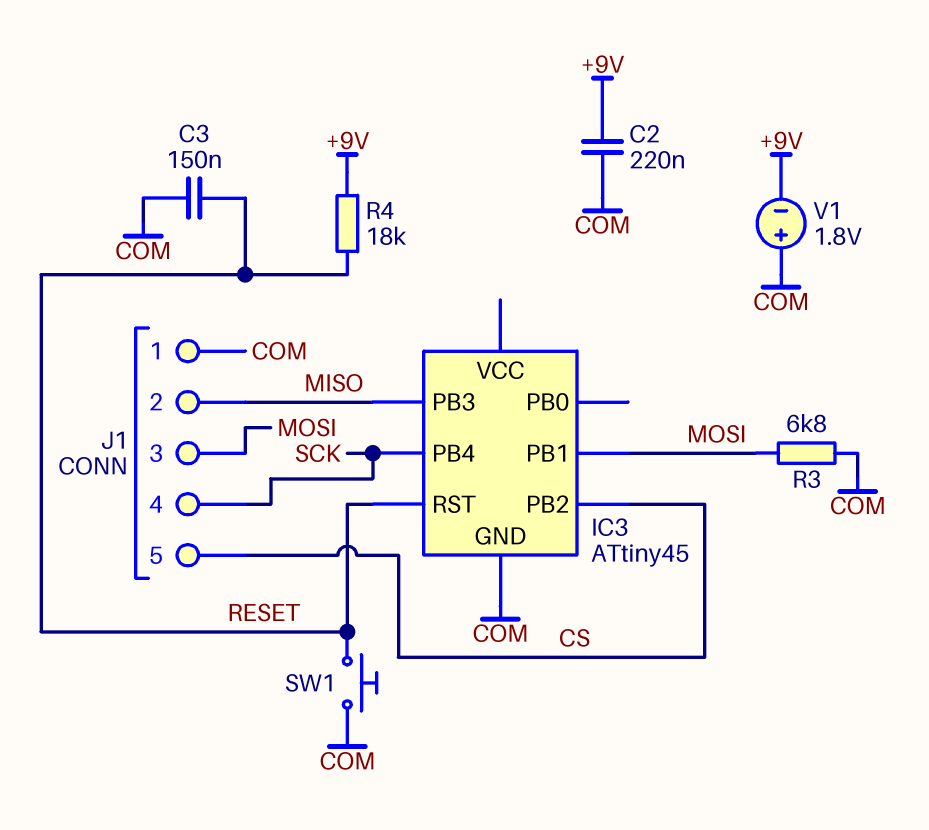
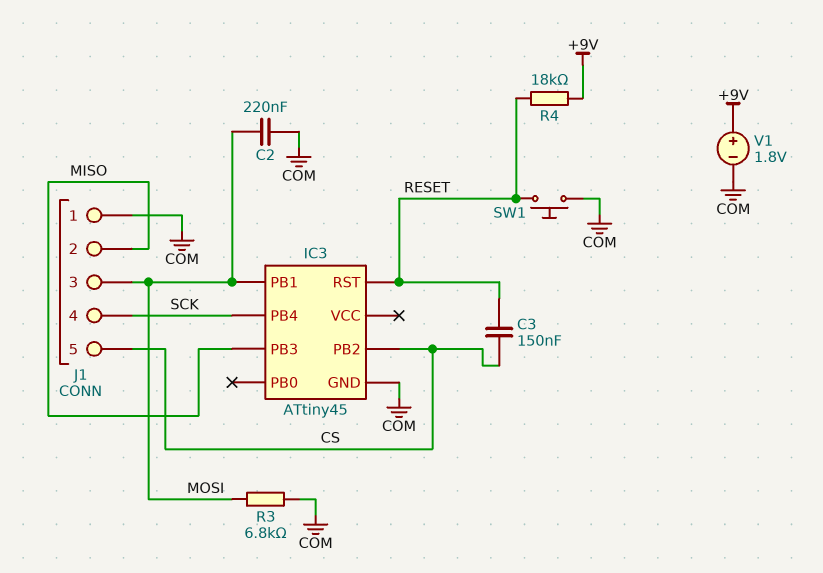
C2: 220nF (+9V, COM) -> 220nF (COM, MOSI)
C3: 150nF (COM, RESET) -> 150nF (CS, RESET)
V1: 1.8V (plus COM, minus +9V) -> 1.8V (plus +9V, minus COM)

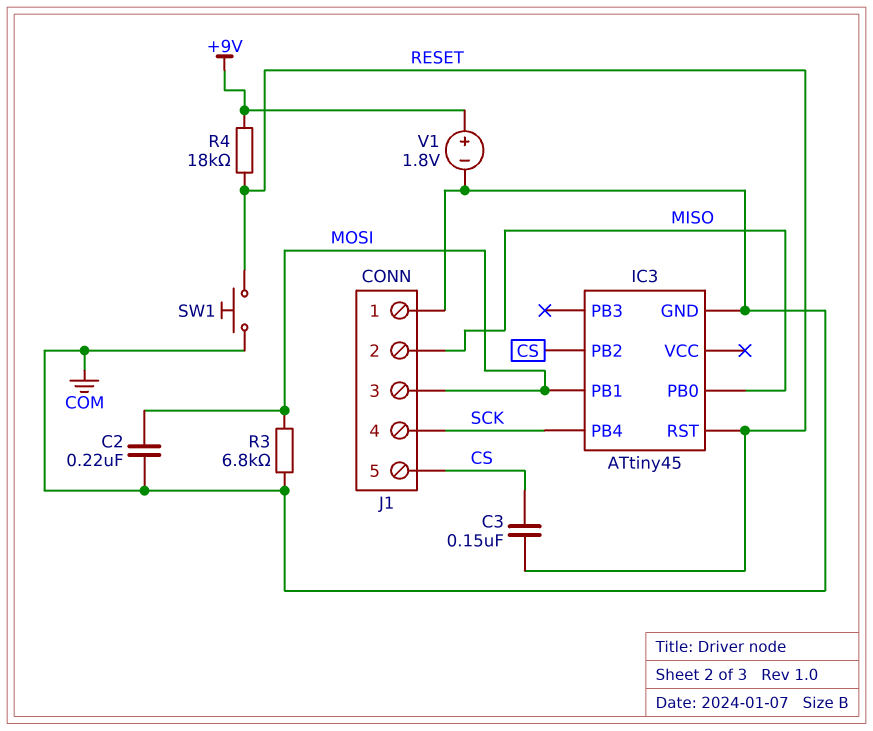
IC3 pin PB0: none -> MISO
IC3 pin PB3: MISO -> none

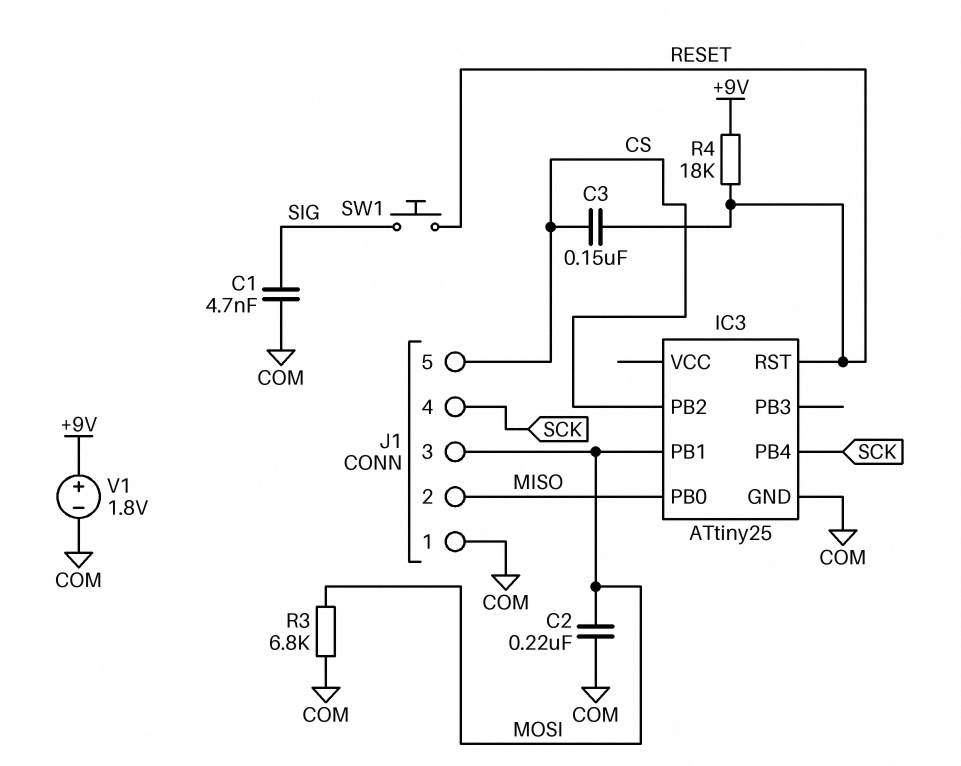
C1: none -> 4.7nF (COM, SIG)
IC3: ATtiny45 -> ATtiny25
SW1: button (COM, RESET) -> button (RESET, SIG)

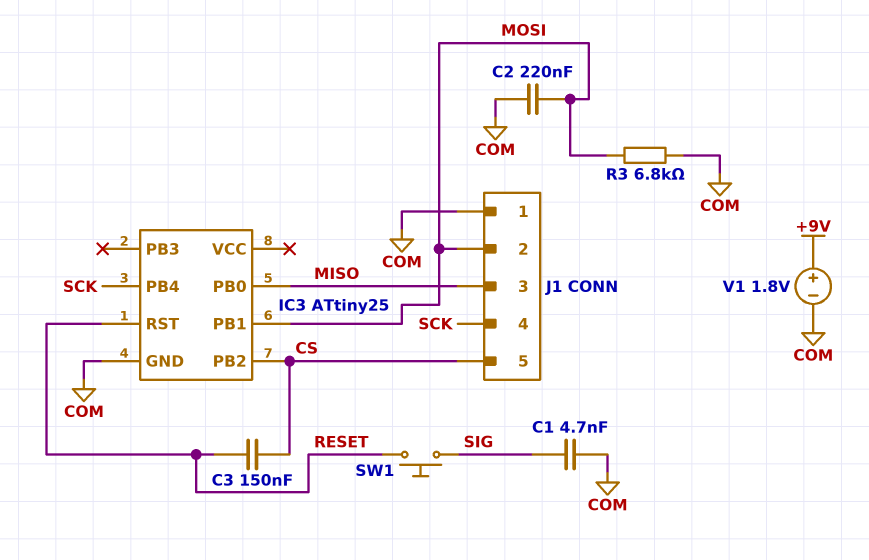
J1 pin 2: MISO -> MOSI
J1 pin 3: MOSI -> MISO
R4: 18k (+9V, RESET) -> none

